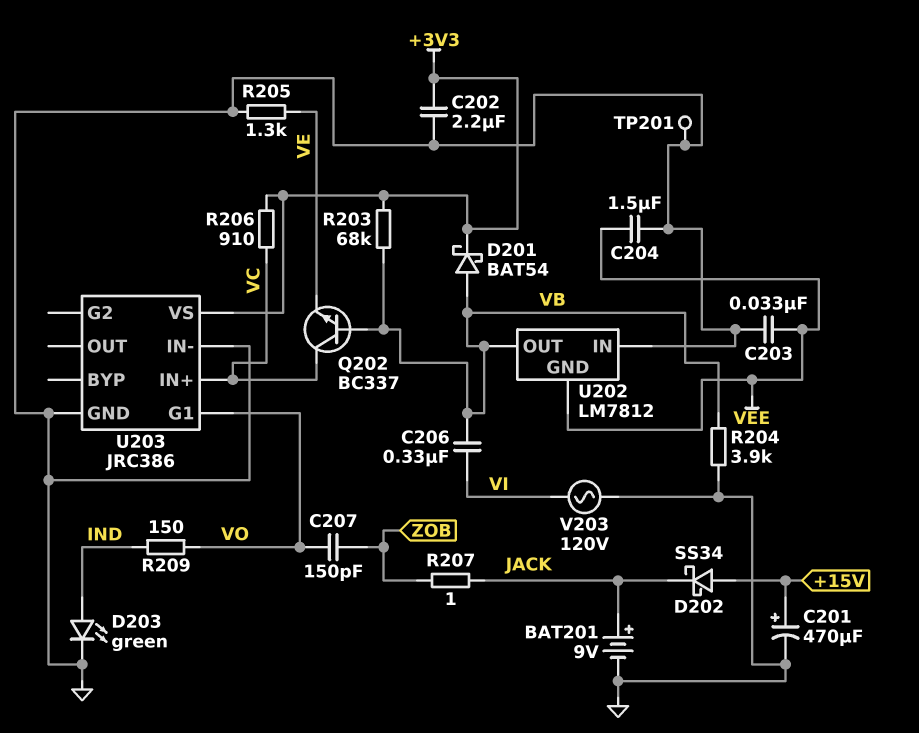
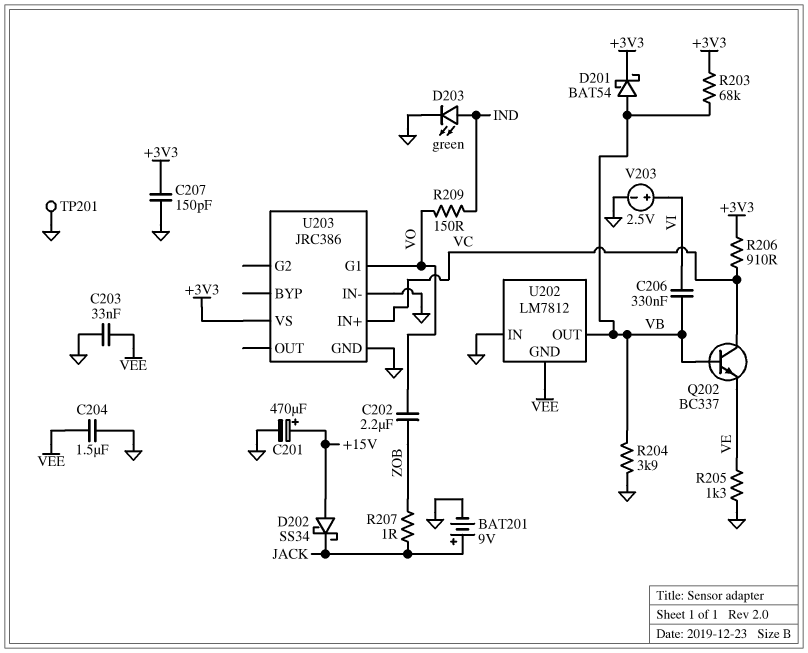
C202: 2.2uF (+3V3, GND) -> 2.2uF (VO, ZOB)
C207: 150pF (VO, ZOB) -> 150pF (+3V3, GND)
V203: AC 120V (GND, VI) -> 2.5V (plus VI, minus GND)

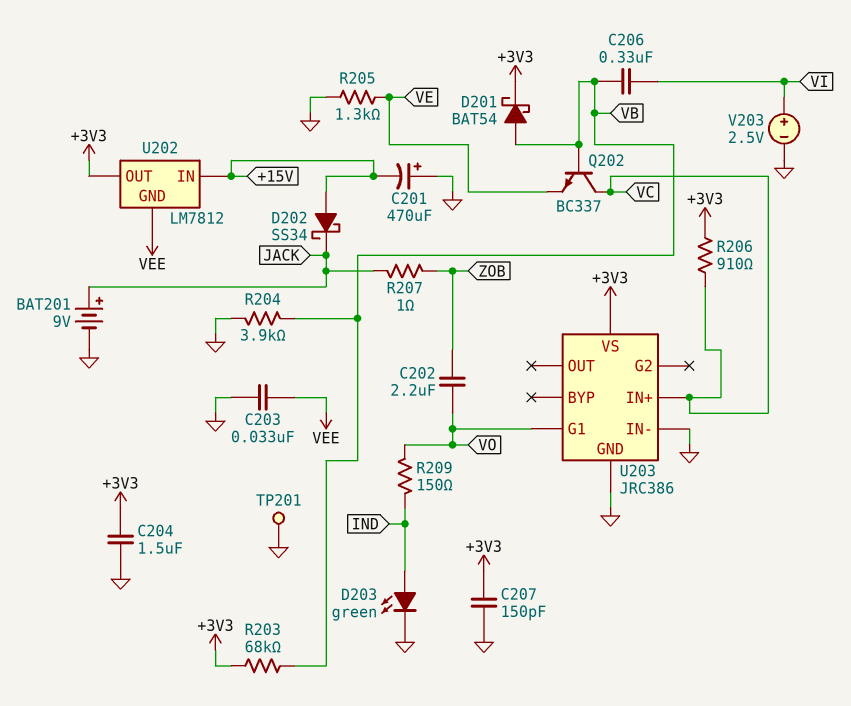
C201: 470uF (plus +15V, minus GND) -> 470uF (plus GND, minus +15V)
C204: 1.5uF (GND, VEE) -> 1.5uF (+3V3, GND)
U202 pin IN: GND -> +15V
U202 pin OUT: VB -> +3V3

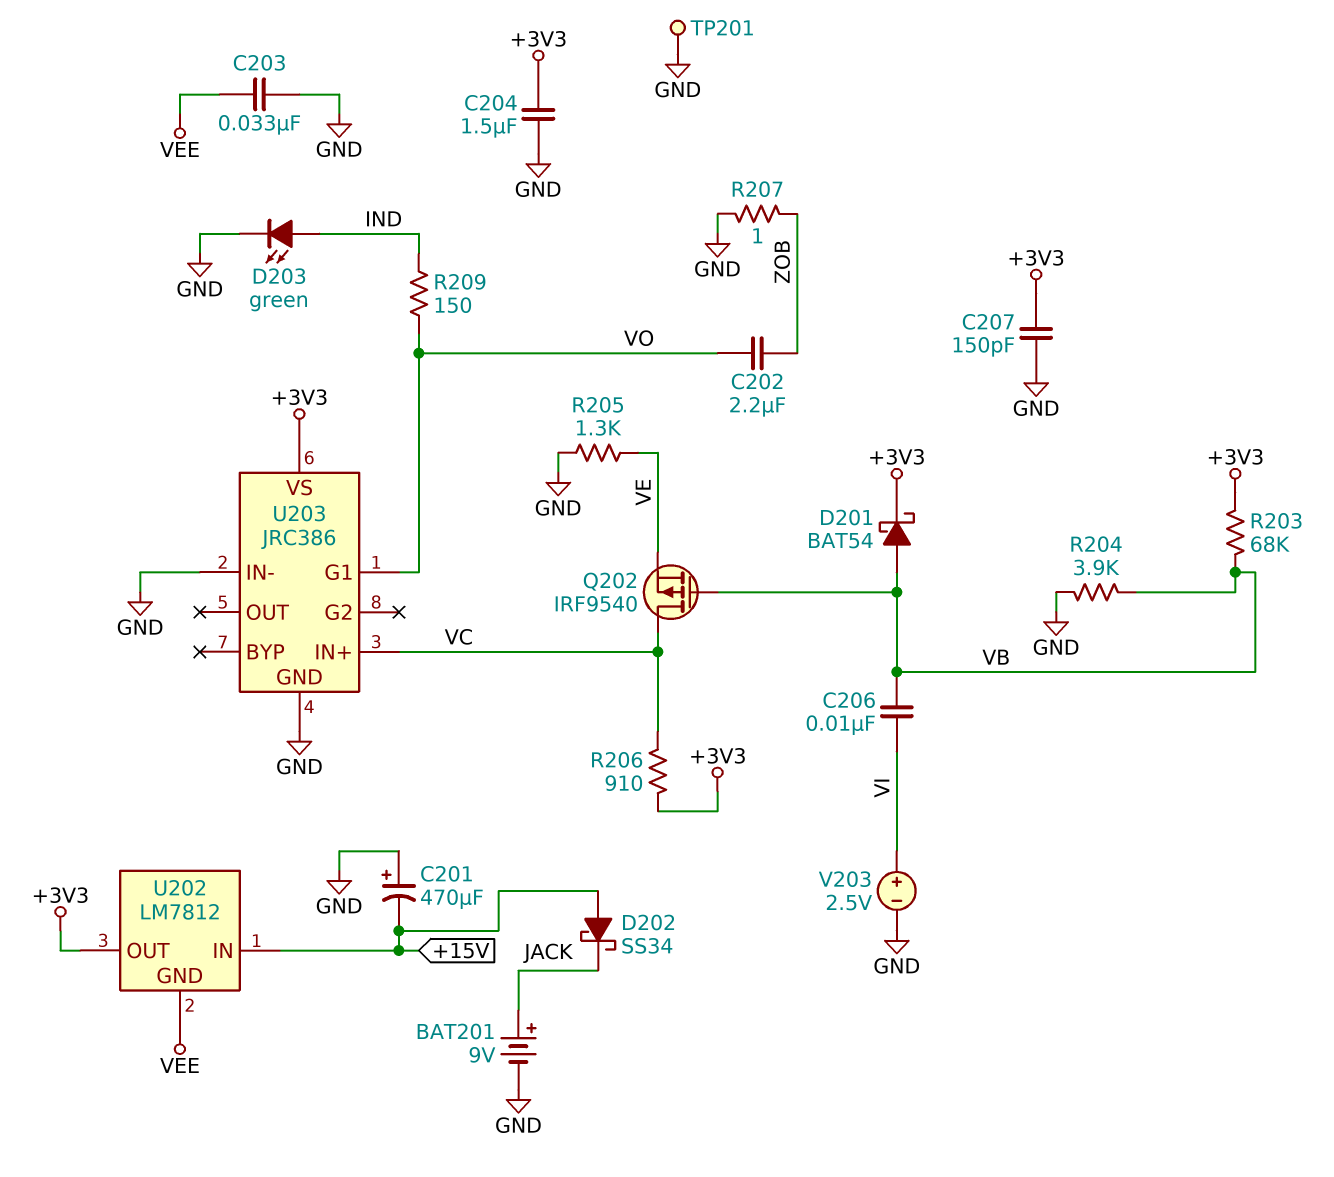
C206: 330nF (VB, VI) -> 10nF (VB, VI)
Q202: NPN BC337 (B VB, C VC, E VE) -> PMOS IRF9540 (G VB, D VC, S VE)
R207: 1 (JACK, ZOB) -> 1 (GND, ZOB)

